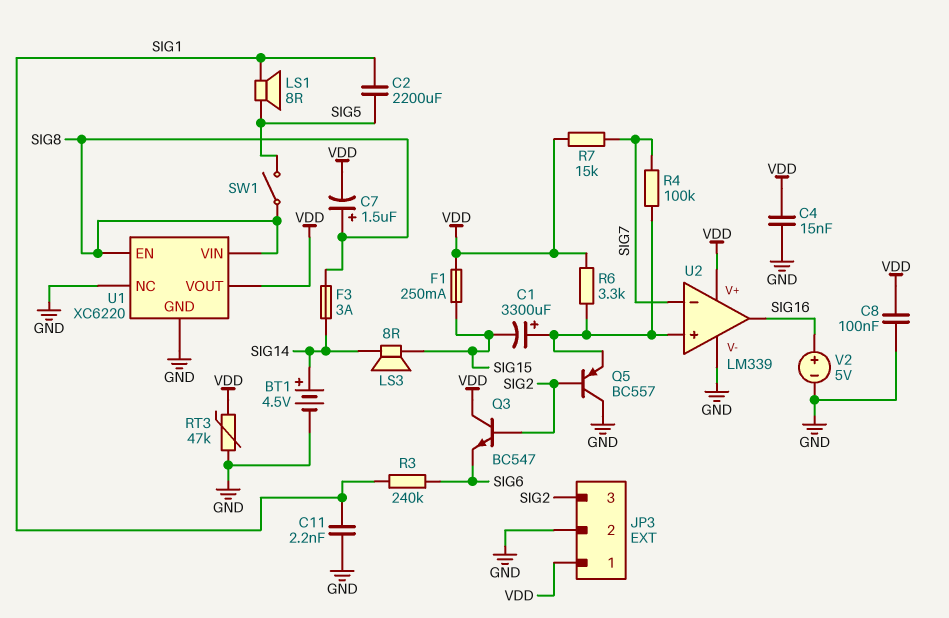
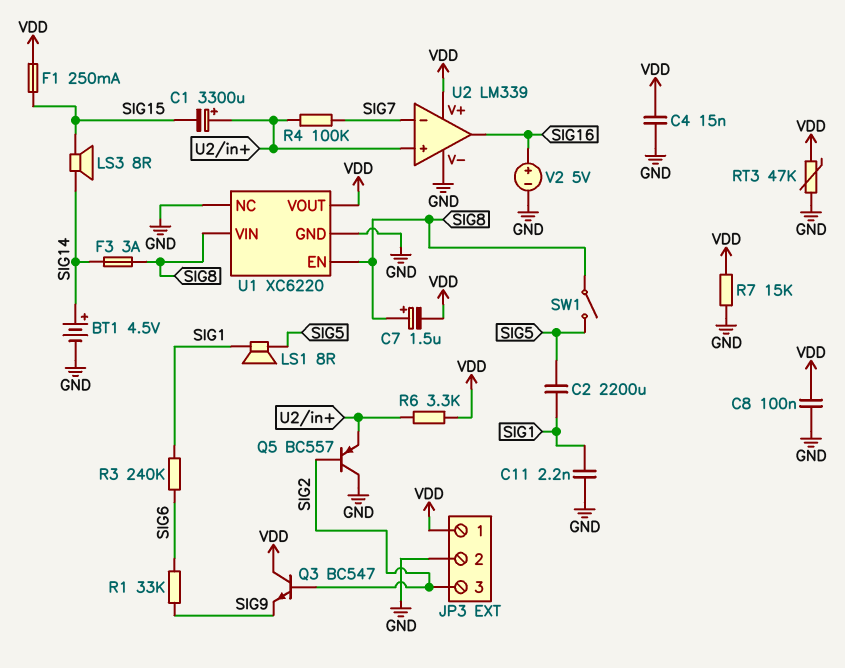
Q3: NPN BC547 (B SIG2, C VDD, E SIG6) -> NPN BC547 (B SIG2, C VDD, E SIG9)
R1: none -> 33k (SIG6, SIG9)
R7: 15k (SIG7, VDD) -> 15k (GND, VDD)

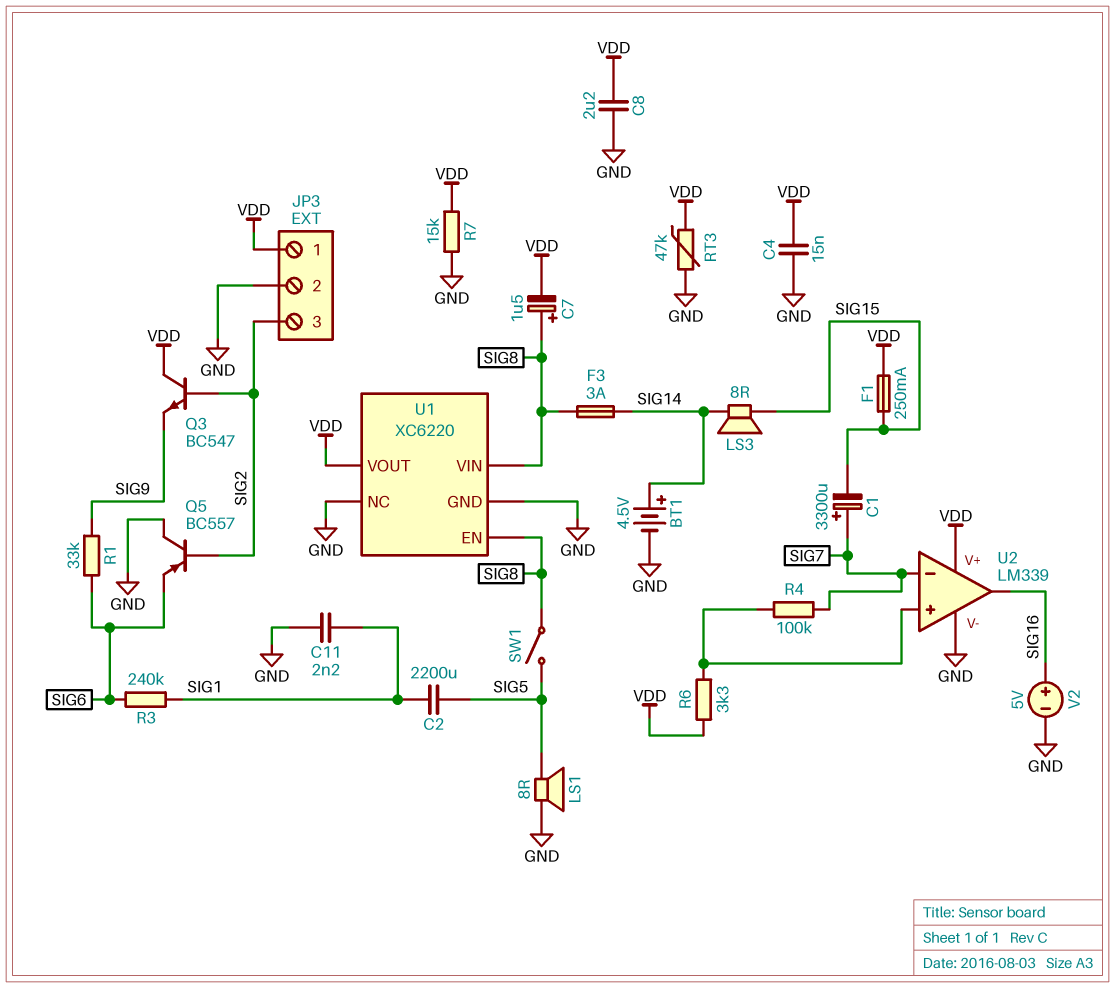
C1: 3300uF (plus U2/in+, minus SIG15) -> 3300uF (plus SIG7, minus SIG15)
C8: 100nF (GND, VDD) -> 2.2uF (GND, VDD)
LS1: speaker 8R (SIG1, SIG5) -> speaker 8R (GND, SIG5)
Q5: PNP BC557 (B SIG2, C GND, E U2/in+) -> PNP BC557 (B SIG2, C GND, E SIG6)

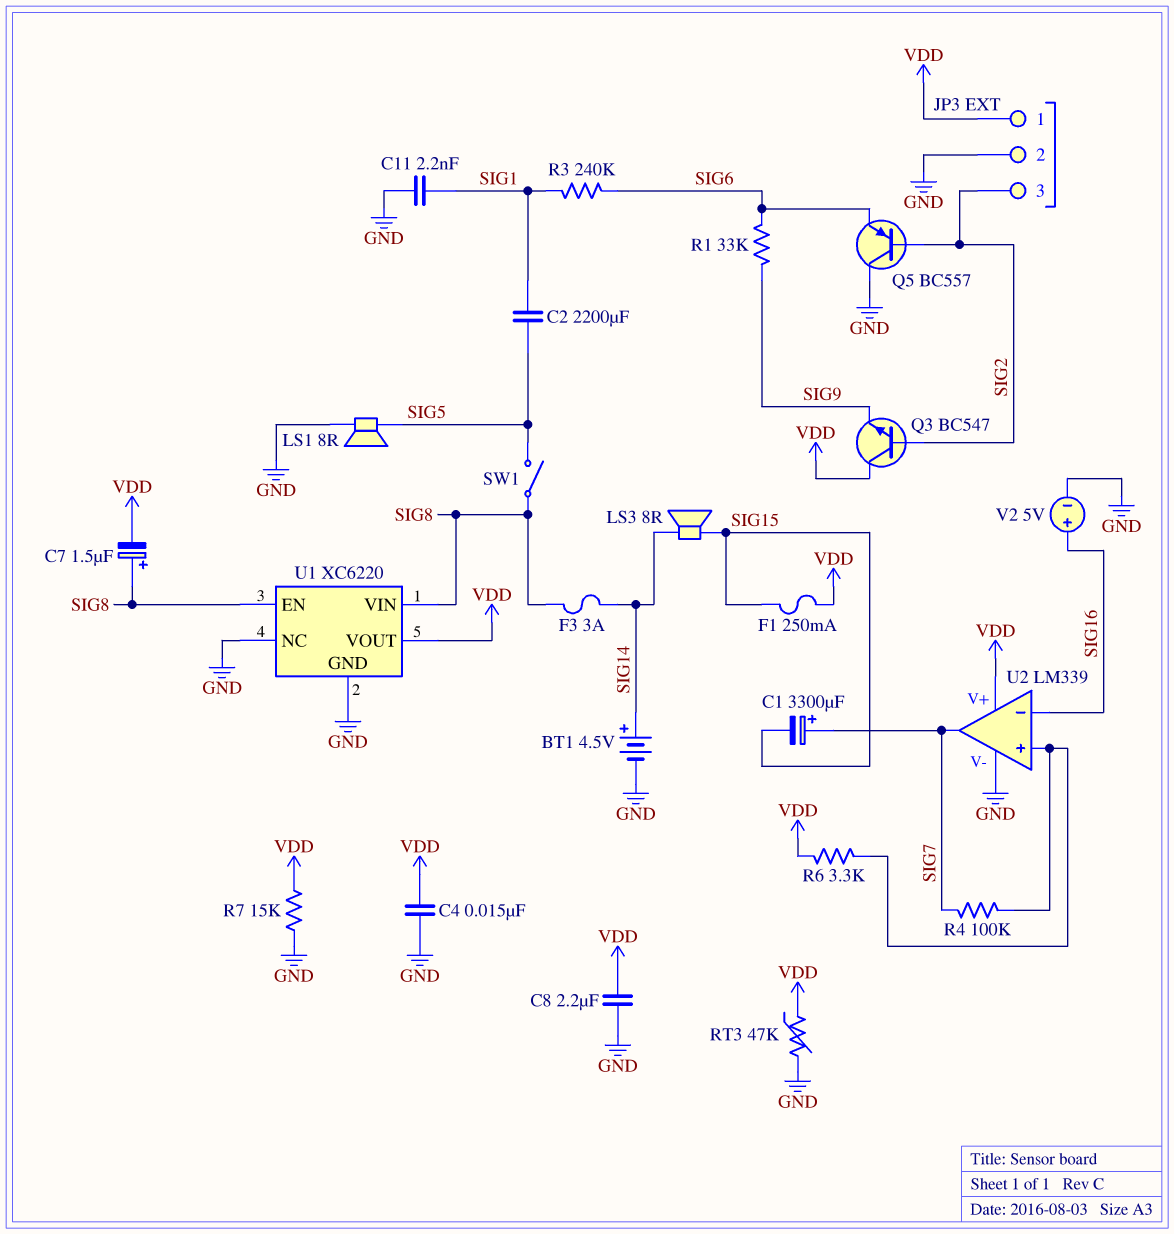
U2 pin in-: SIG7 -> SIG16
U2 pin out: SIG16 -> SIG7

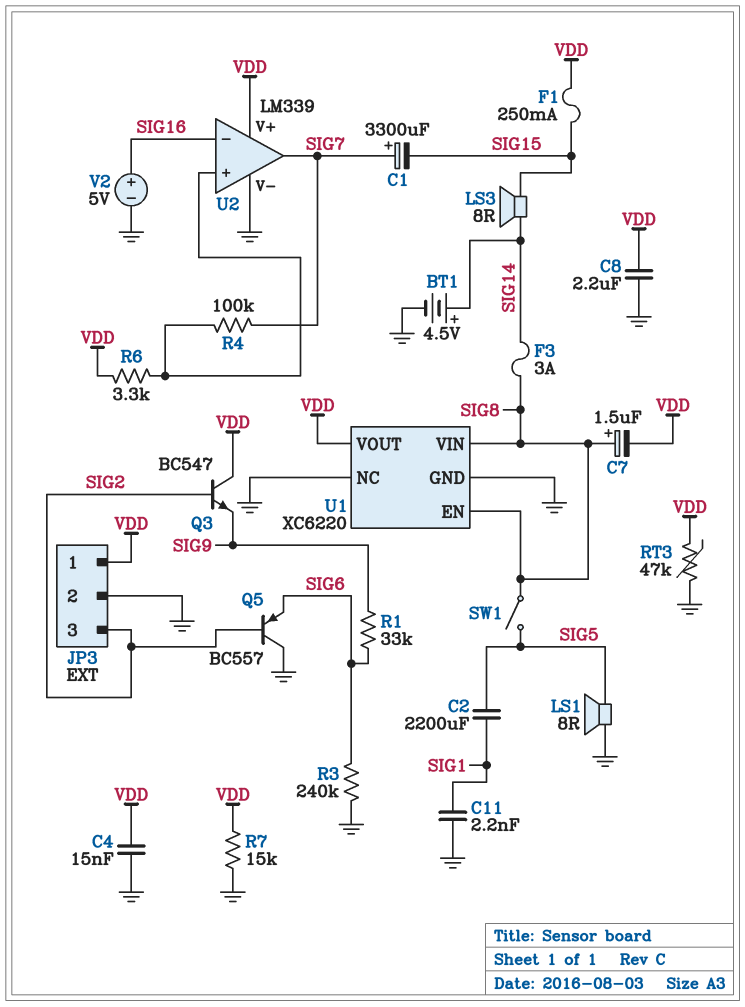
R3: 240k (SIG1, SIG6) -> 240k (GND, SIG6)

